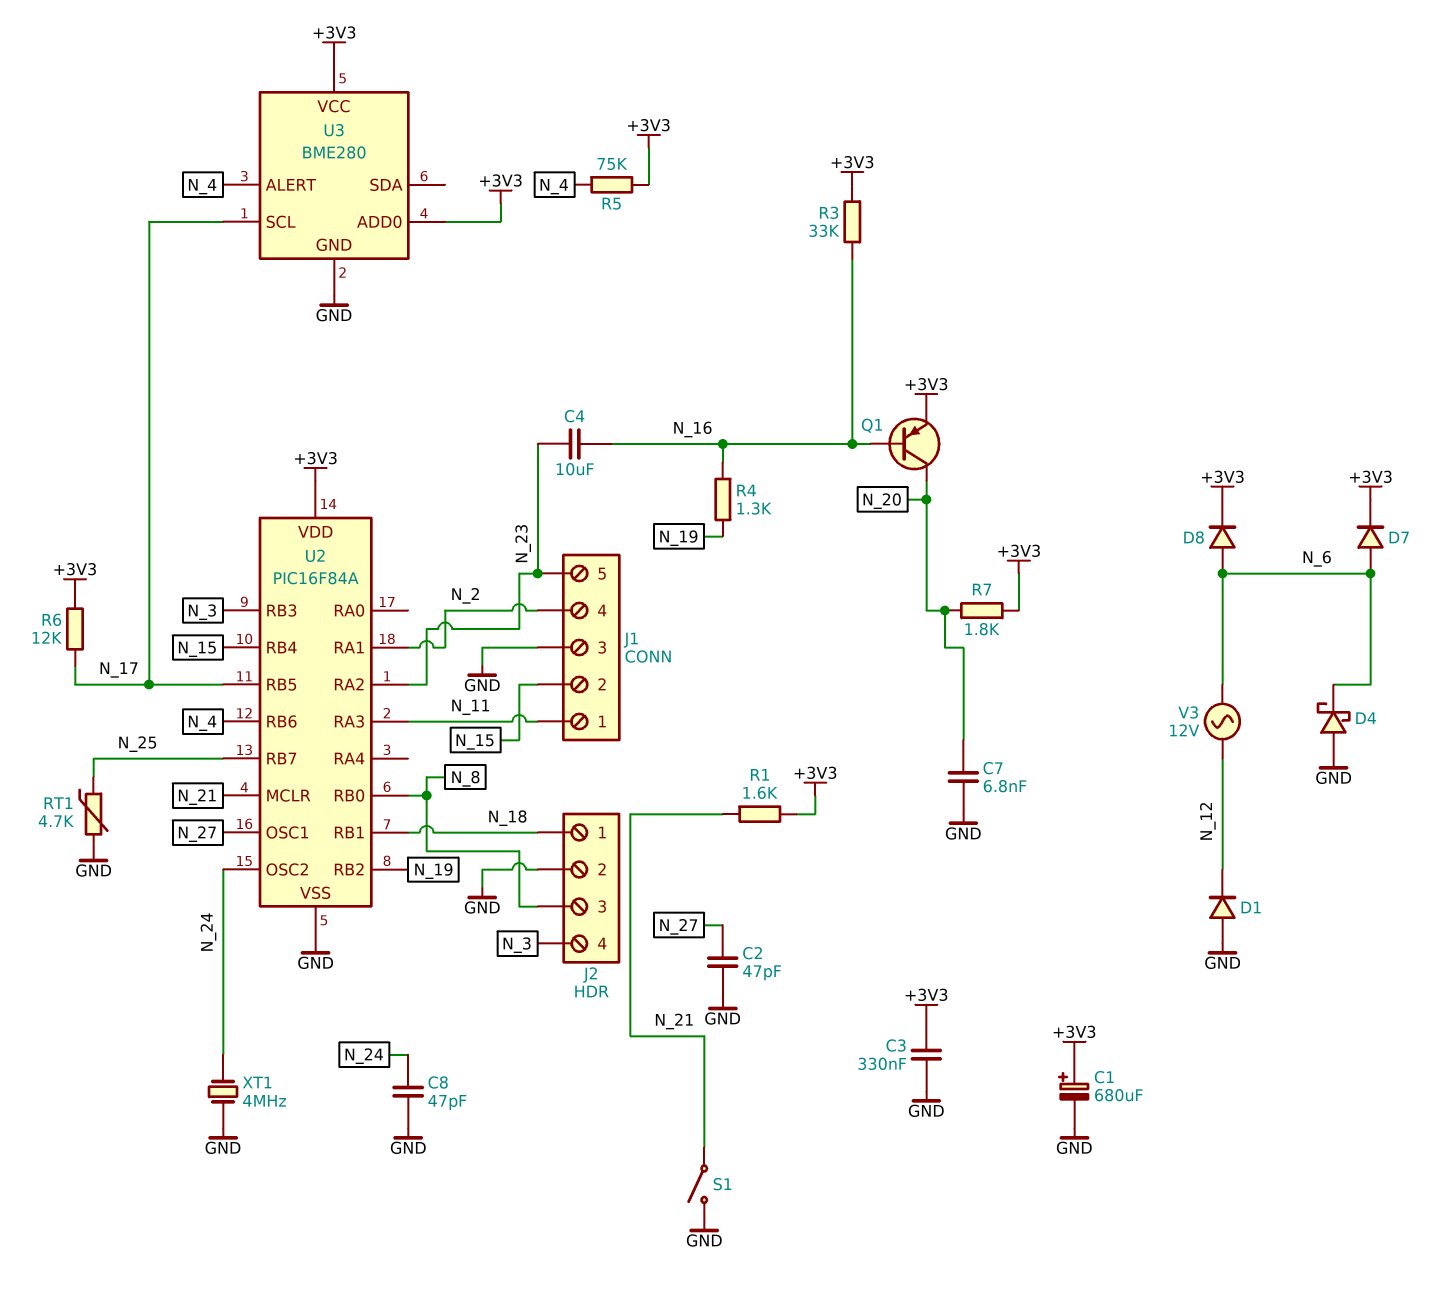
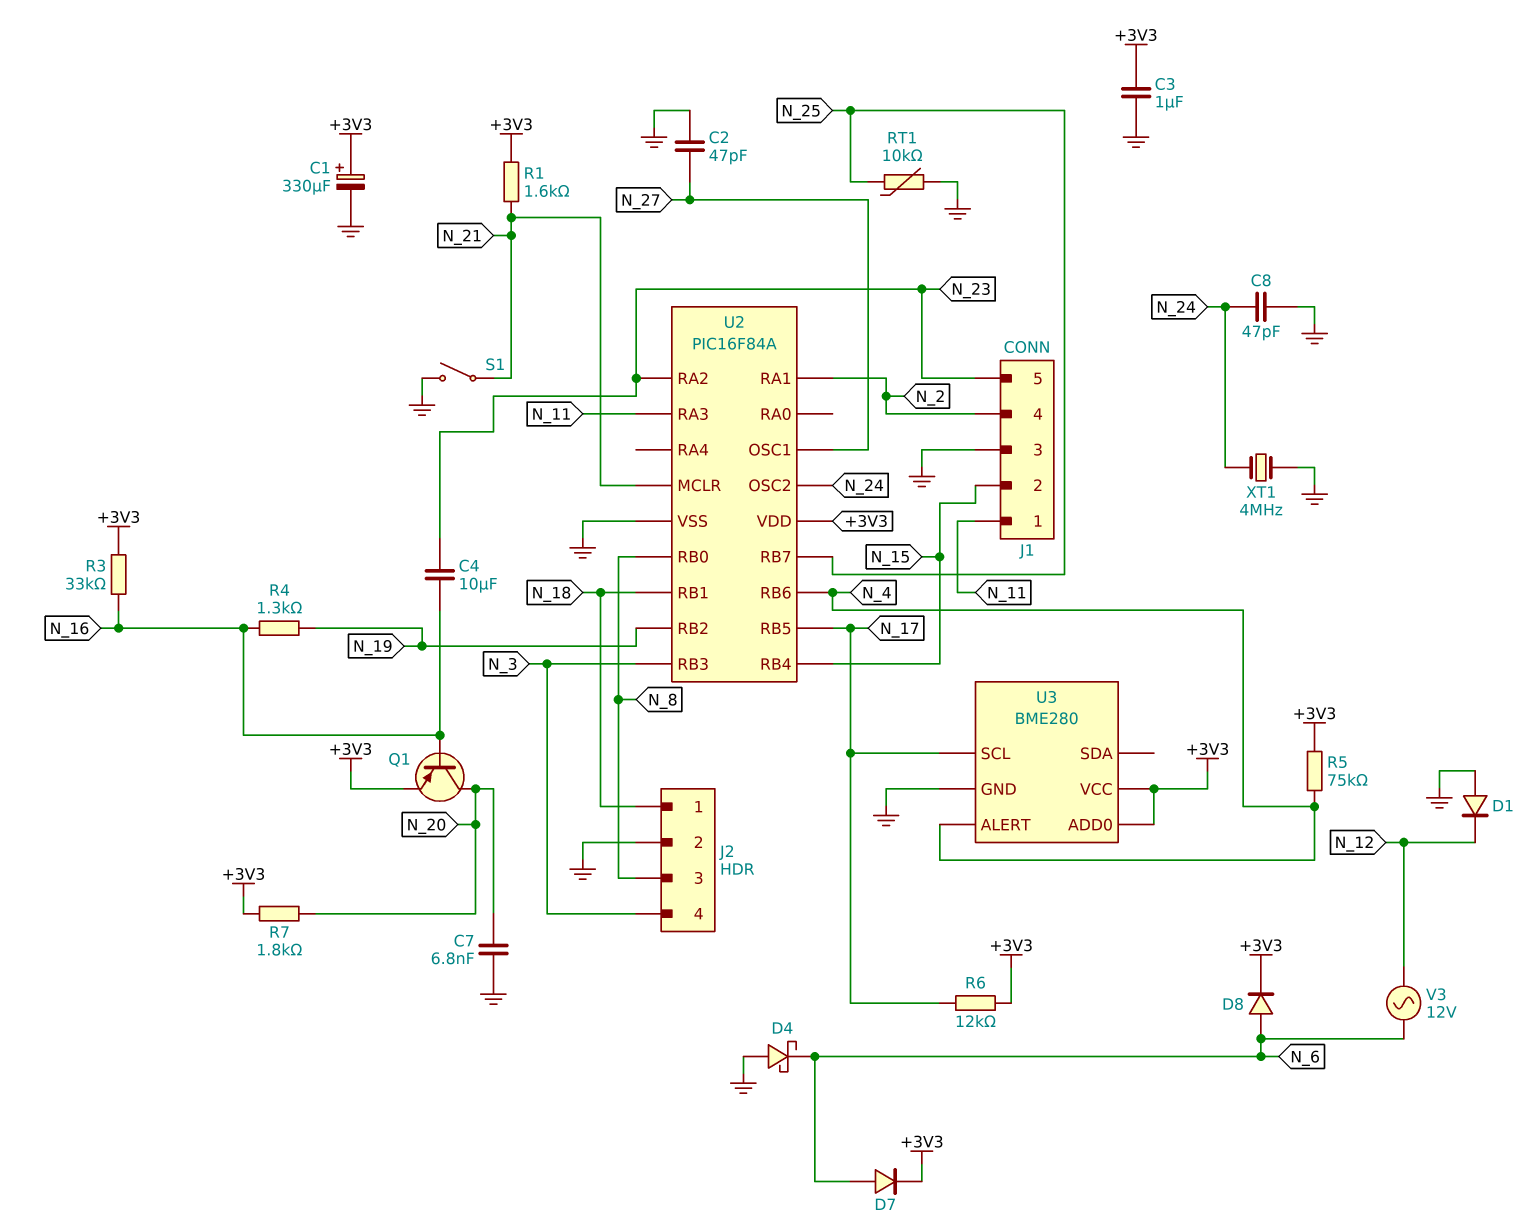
C1: 680uF (plus +3V3, minus GND) -> 330uF (plus +3V3, minus GND)
C3: 330nF (+3V3, GND) -> 1uF (+3V3, GND)
RT1: 4.7k (GND, N_25) -> 10k (GND, N_25)

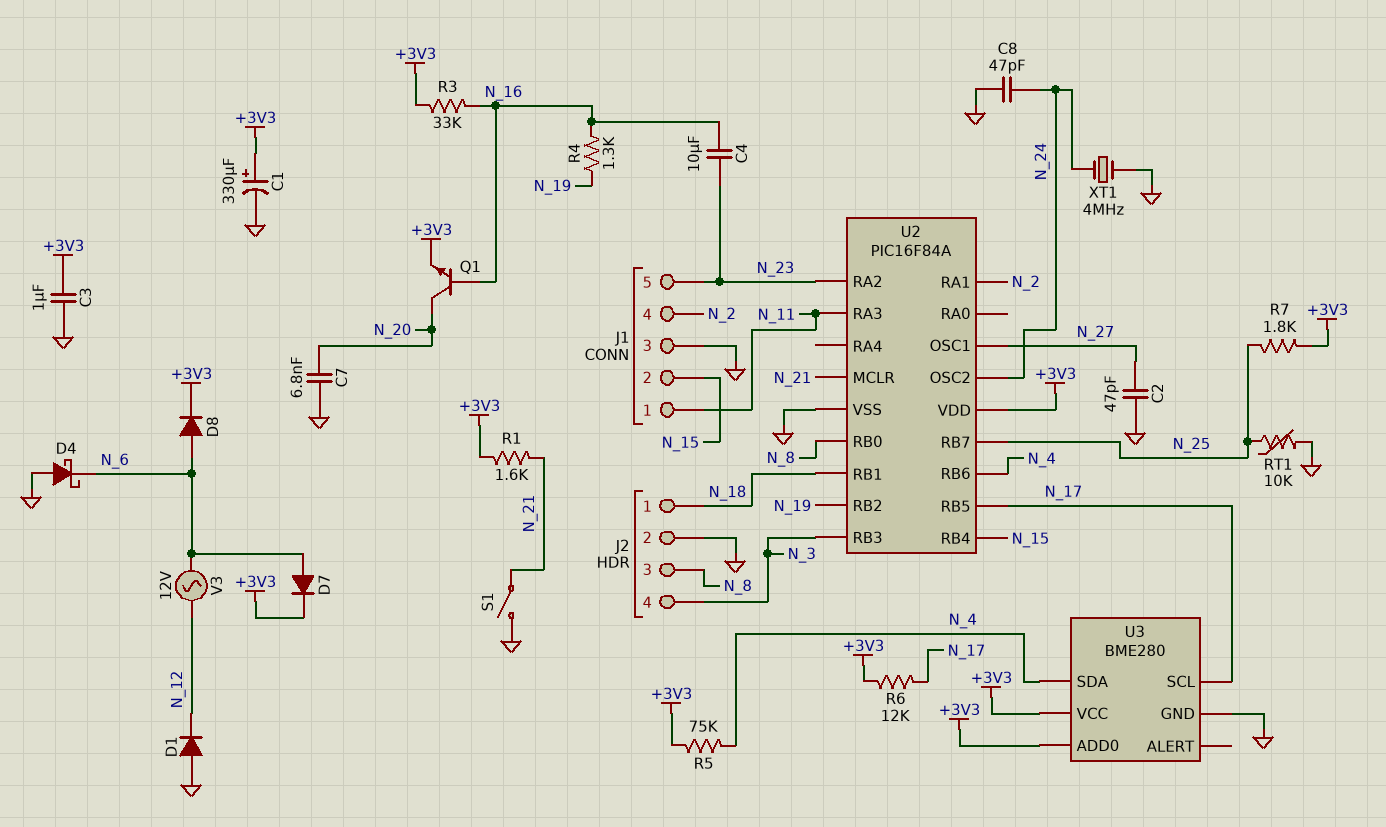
Q1: PNP (B N_16, C N_20, E +3V3) -> NPN (B N_16, C N_20, E +3V3)
R7: 1.8k (+3V3, N_20) -> 1.8k (+3V3, N_25)
U3 pin ALERT: N_4 -> none
U3 pin SDA: none -> N_4

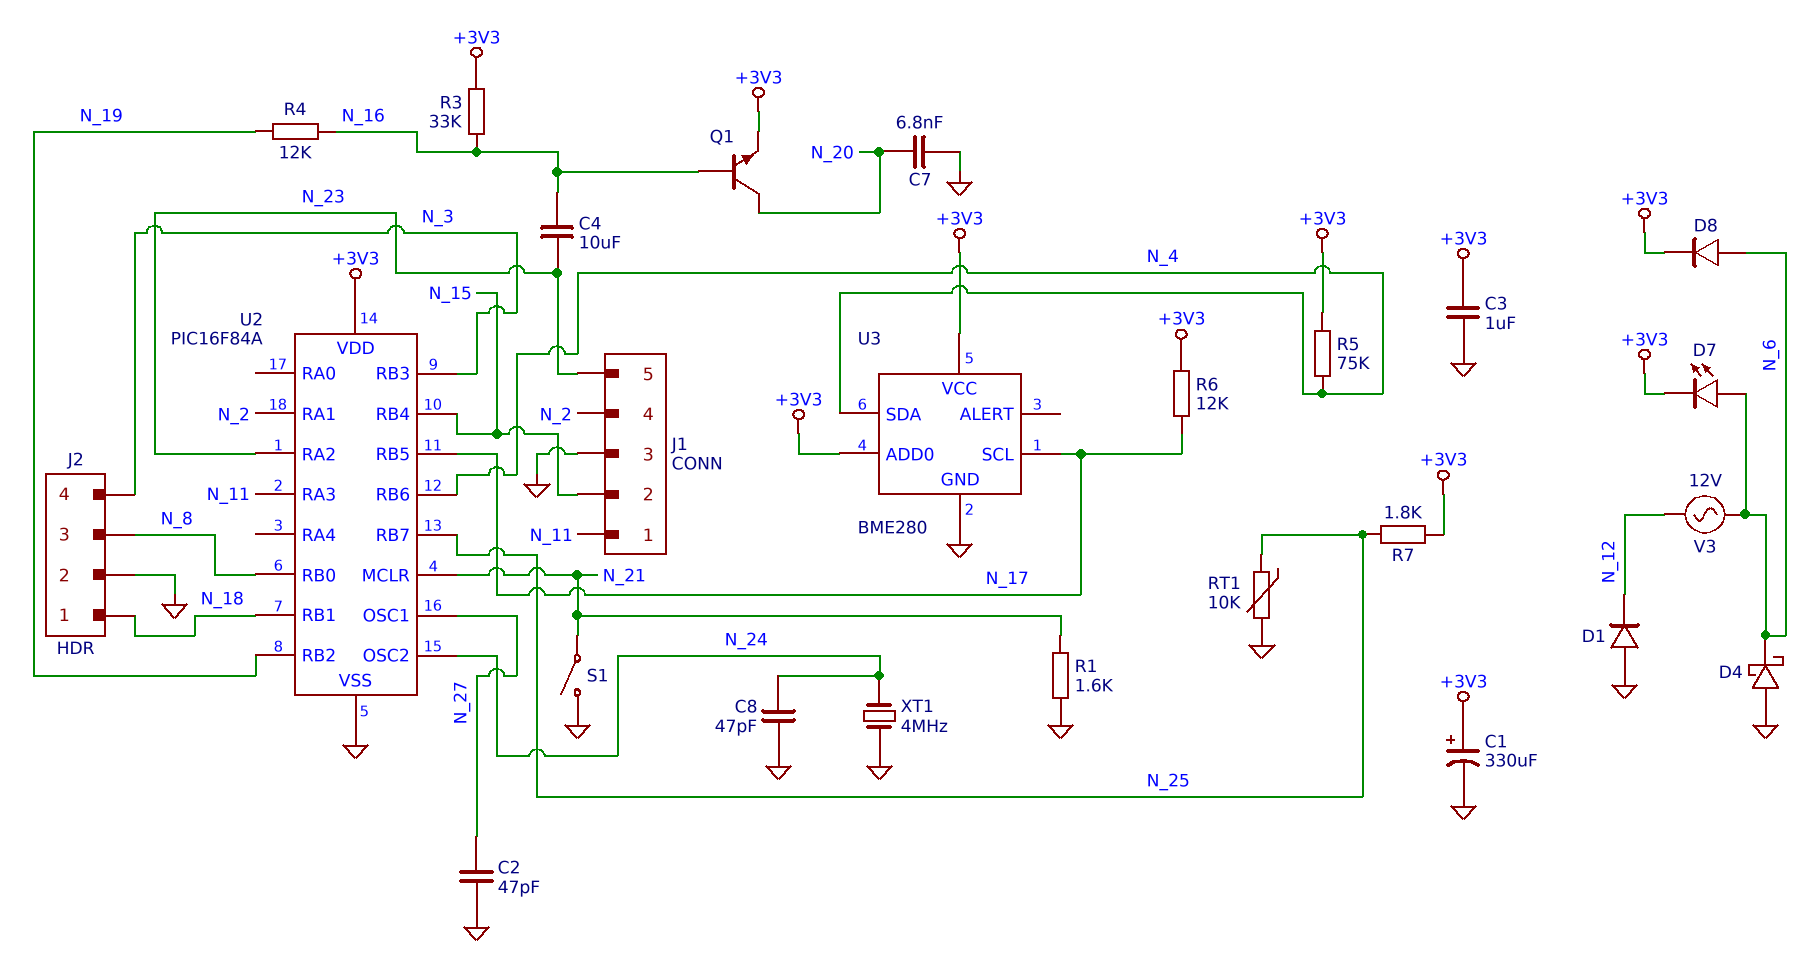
D7: diode (A N_6, K +3V3) -> LED (A N_6, K +3V3)
R1: 1.6k (+3V3, N_21) -> 1.6k (GND, N_21)
R4: 1.3k (N_16, N_19) -> 12k (N_16, N_19)

